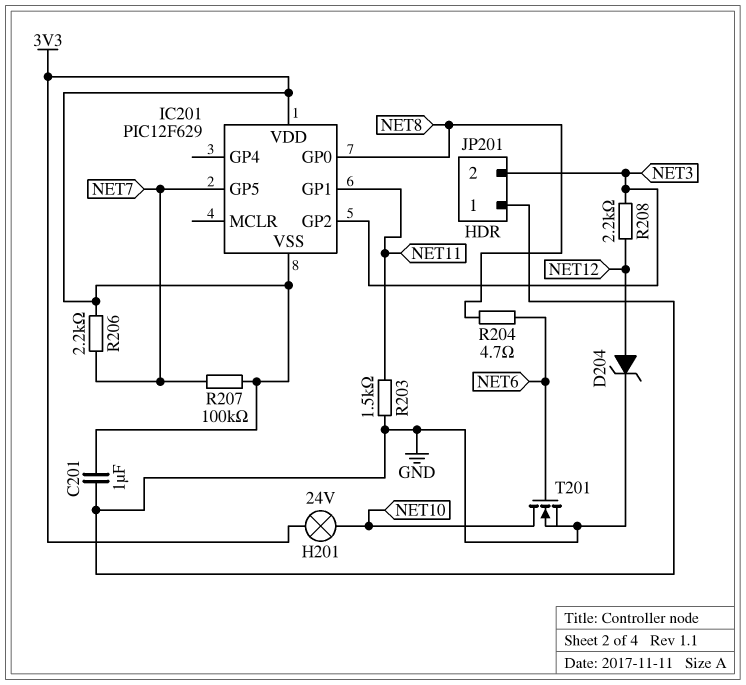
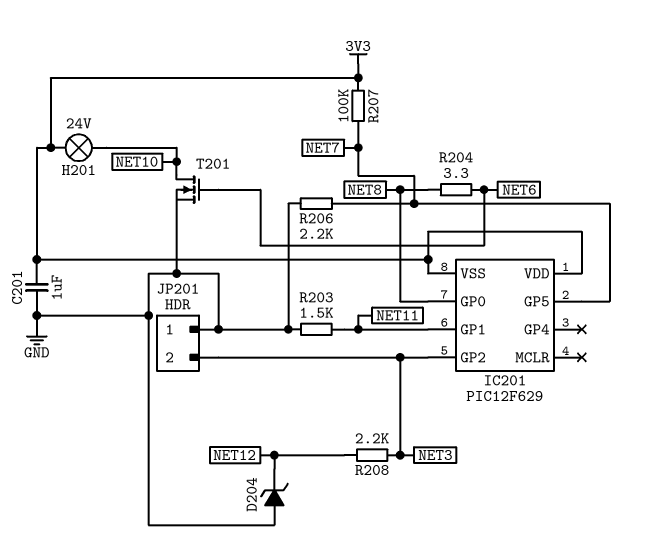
D204: zener (A NET12, K GND) -> zener (A GND, K NET12)
R204: 4.7 (NET6, NET8) -> 3.3 (NET6, NET8)
R206: 2.2k (3V3, NET7) -> 2.2k (GND, NET7)

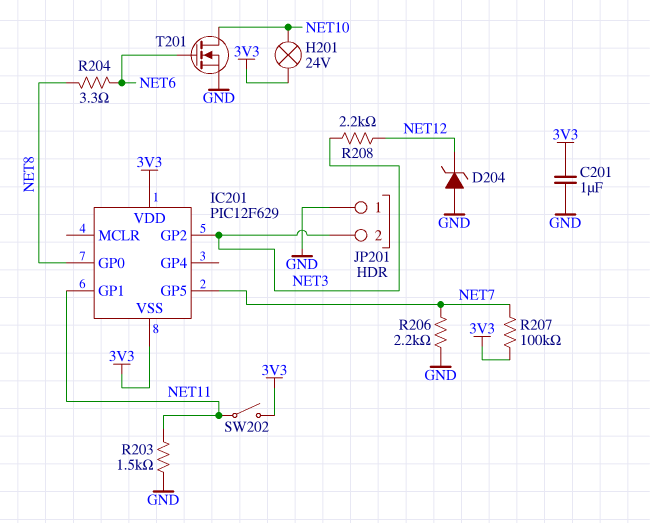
SW202: none -> switch (3V3, NET11)

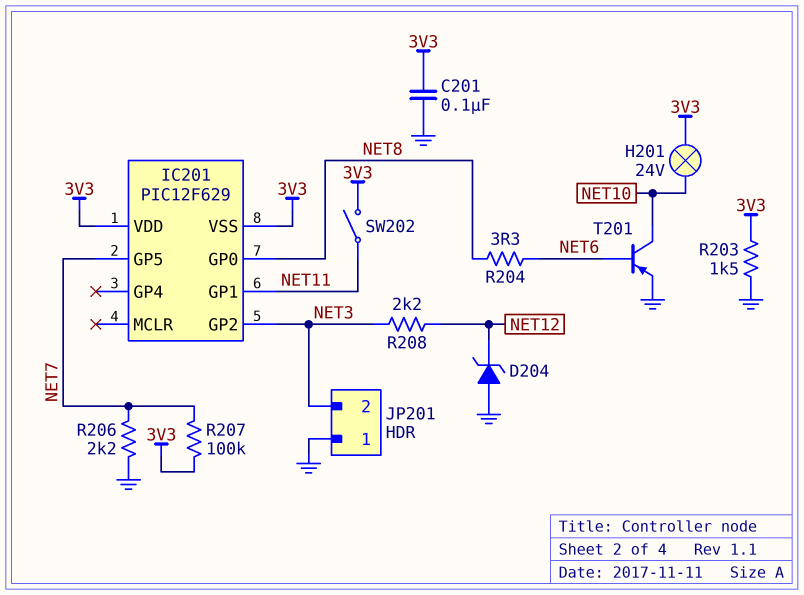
C201: 1uF (3V3, GND) -> 100nF (3V3, GND)
R203: 1.5k (GND, NET11) -> 1.5k (3V3, GND)
T201: NMOS (G NET6, D NET10, S GND) -> PNP (B NET6, C NET10, E GND)

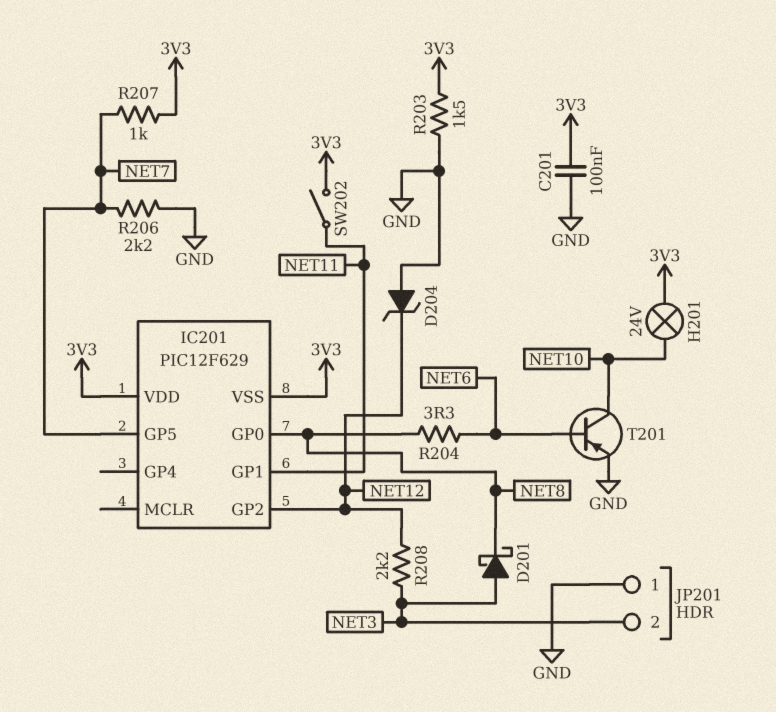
D201: none -> schottky (A NET3, K NET8)
IC201 pin GP2: NET3 -> NET12
R207: 100k (3V3, NET7) -> 1k (3V3, NET7)

